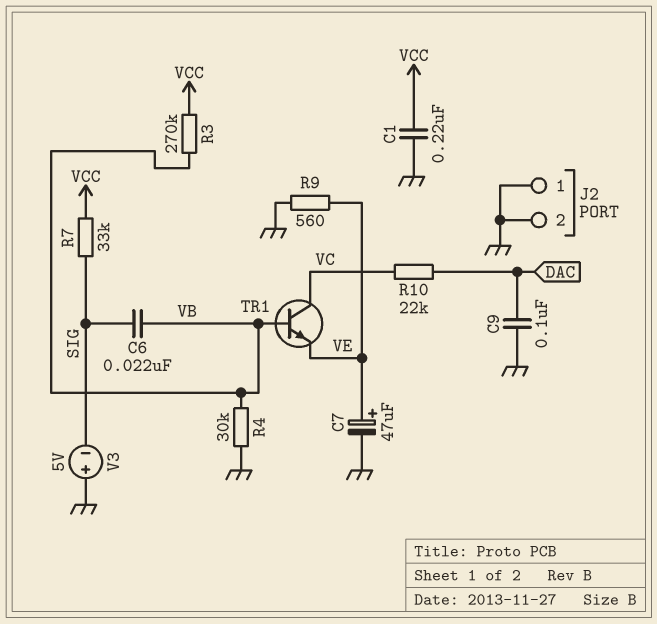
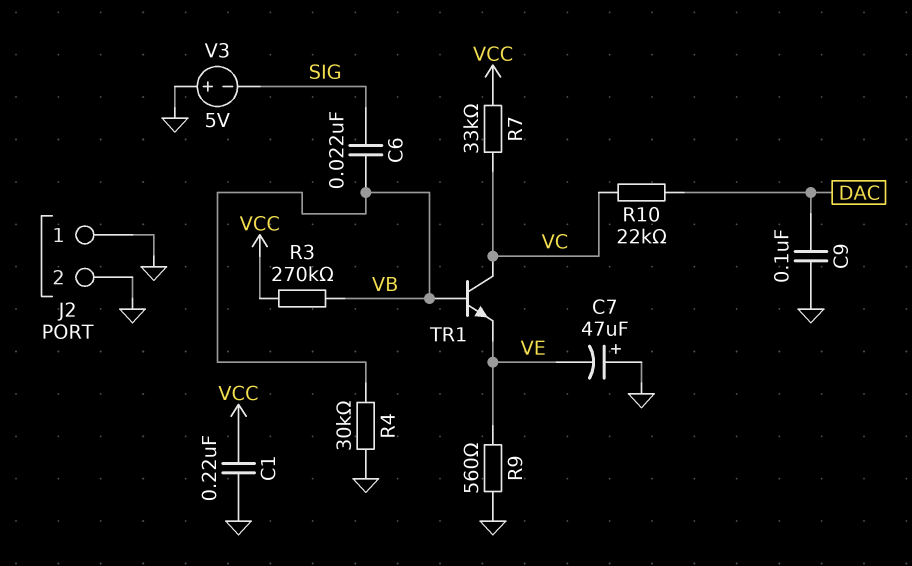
C7: 47uF (plus VE, minus GND) -> 47uF (plus GND, minus VE)
R7: 33k (SIG, VCC) -> 33k (VC, VCC)

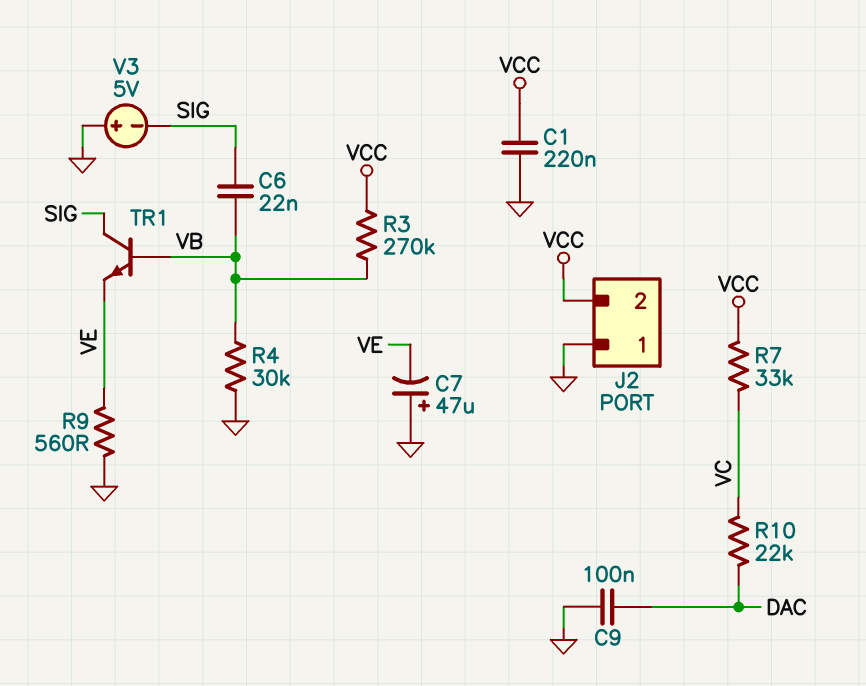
J2 pin 2: GND -> VCC
TR1: NPN (B VB, C VC, E VE) -> NPN (B VB, C SIG, E VE)

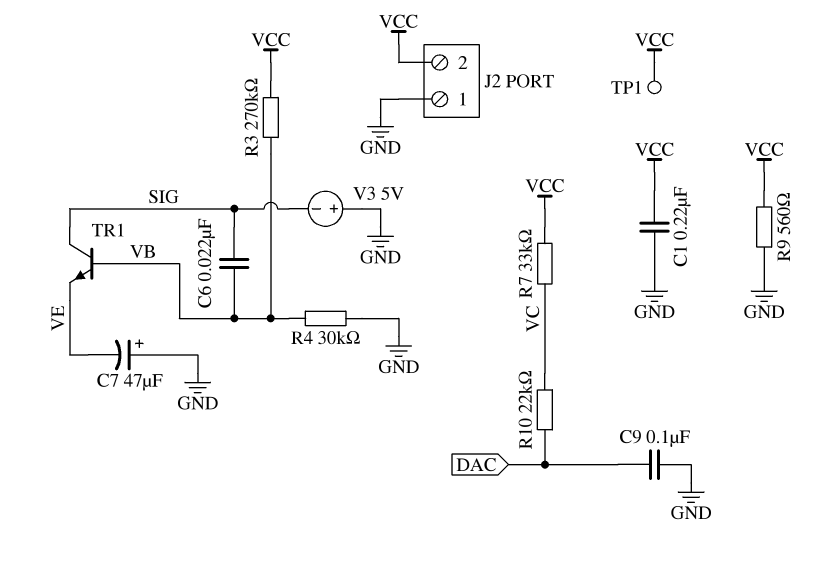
R9: 560 (GND, VE) -> 560 (GND, VCC)
TP1: none -> test point (VCC)

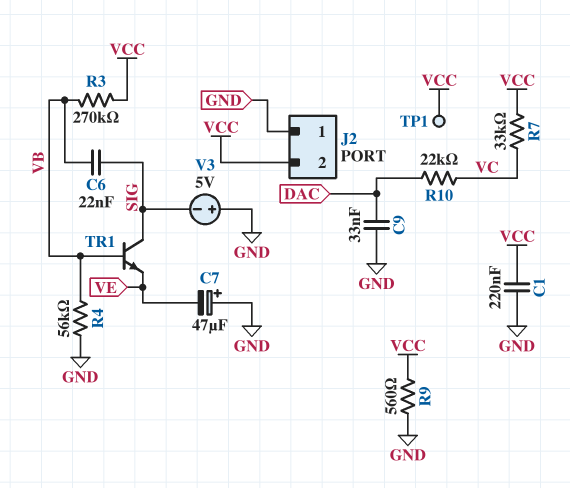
C9: 100nF (DAC, GND) -> 33nF (DAC, GND)
R4: 30k (GND, VB) -> 56k (GND, VB)

